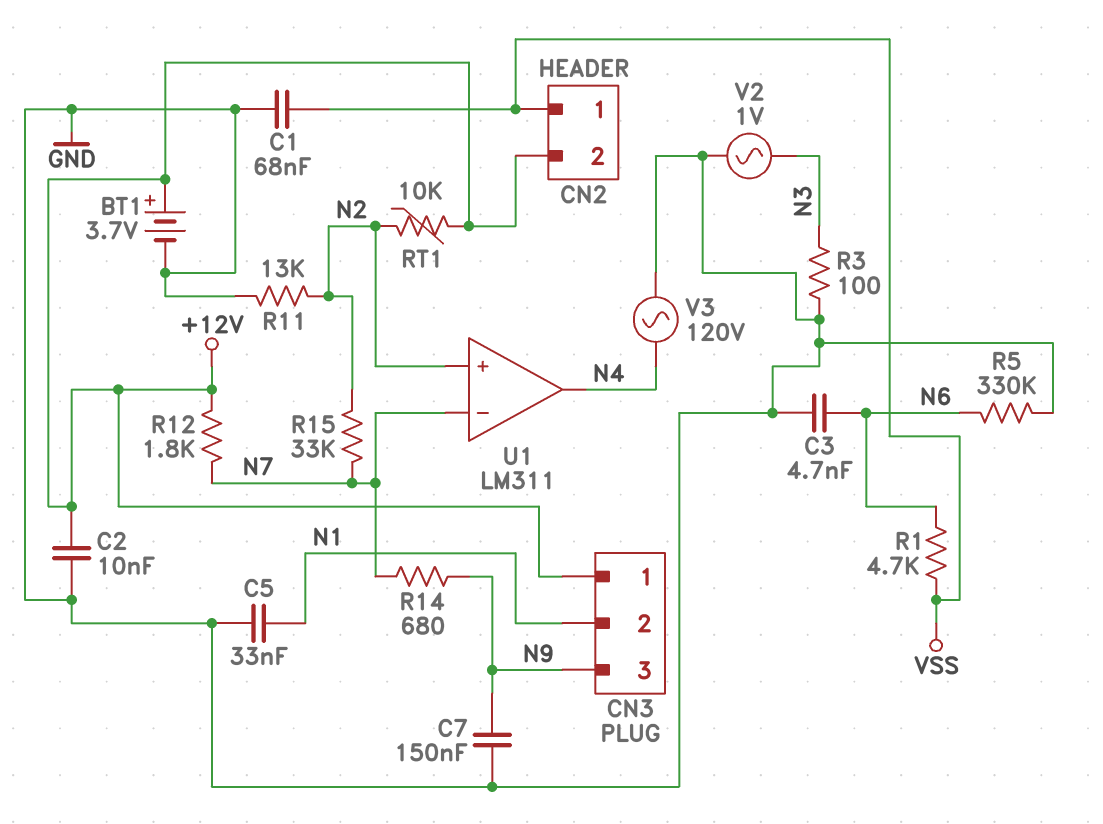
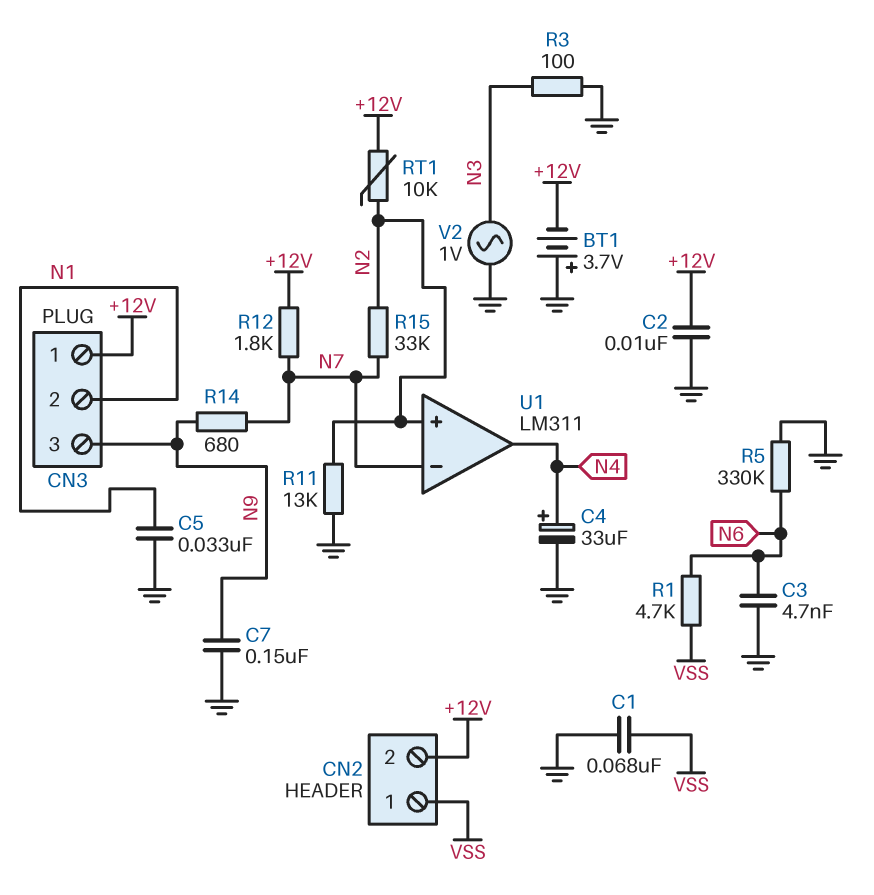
BT1: 3.7V (plus +12V, minus GND) -> 3.7V (plus GND, minus +12V)
C4: none -> 33uF (plus N4, minus GND)
V3: AC 120V (GND, N4) -> none

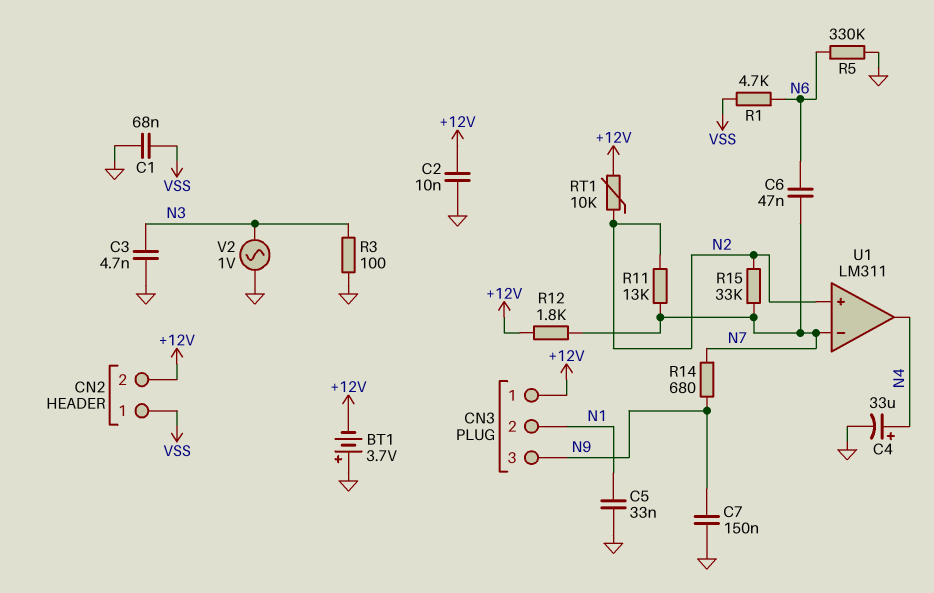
C3: 4.7nF (GND, N6) -> 4.7nF (GND, N3)
C6: none -> 47nF (N6, N7)
R11: 13k (GND, N2) -> 13k (N2, N7)

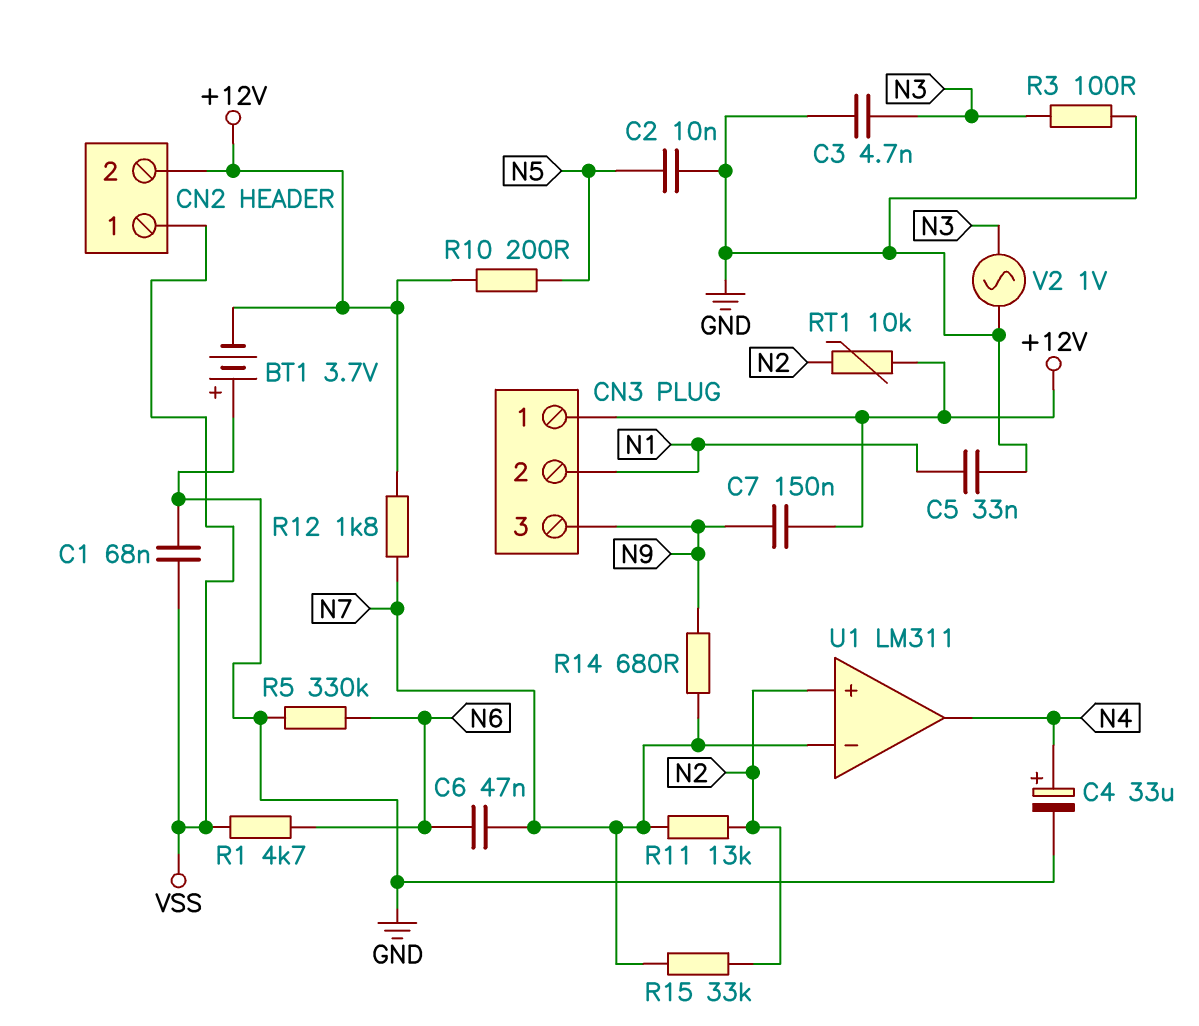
C2: 10nF (+12V, GND) -> 10nF (GND, N5)
C7: 150nF (GND, N9) -> 150nF (+12V, N9)
R10: none -> 200 (+12V, N5)

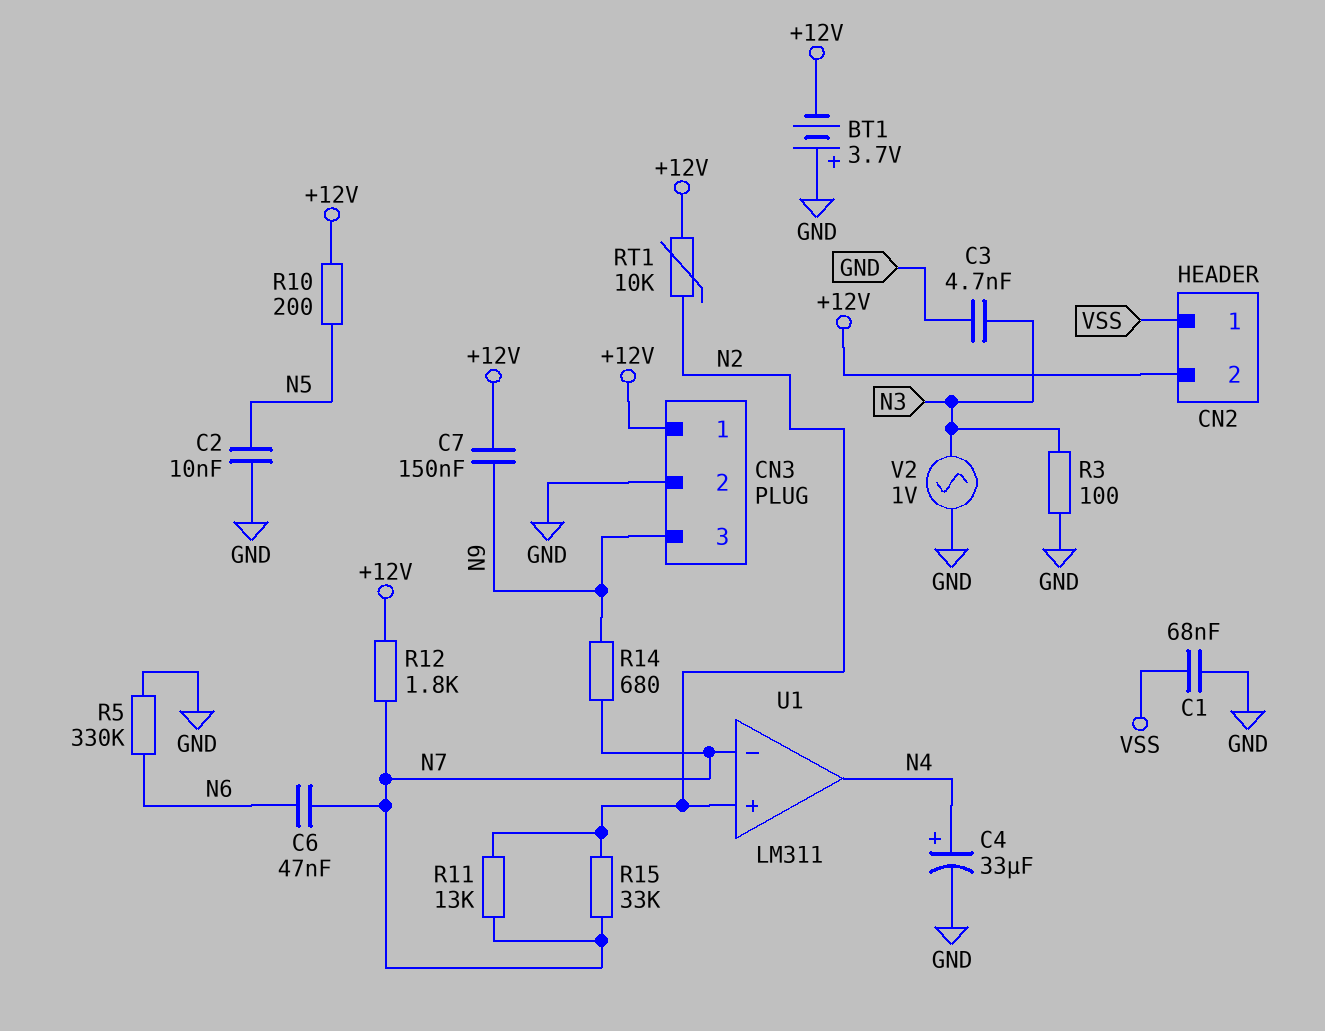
C5: 33nF (GND, N1) -> none
CN3 pin 2: N1 -> GND
R1: 4.7k (N6, VSS) -> none

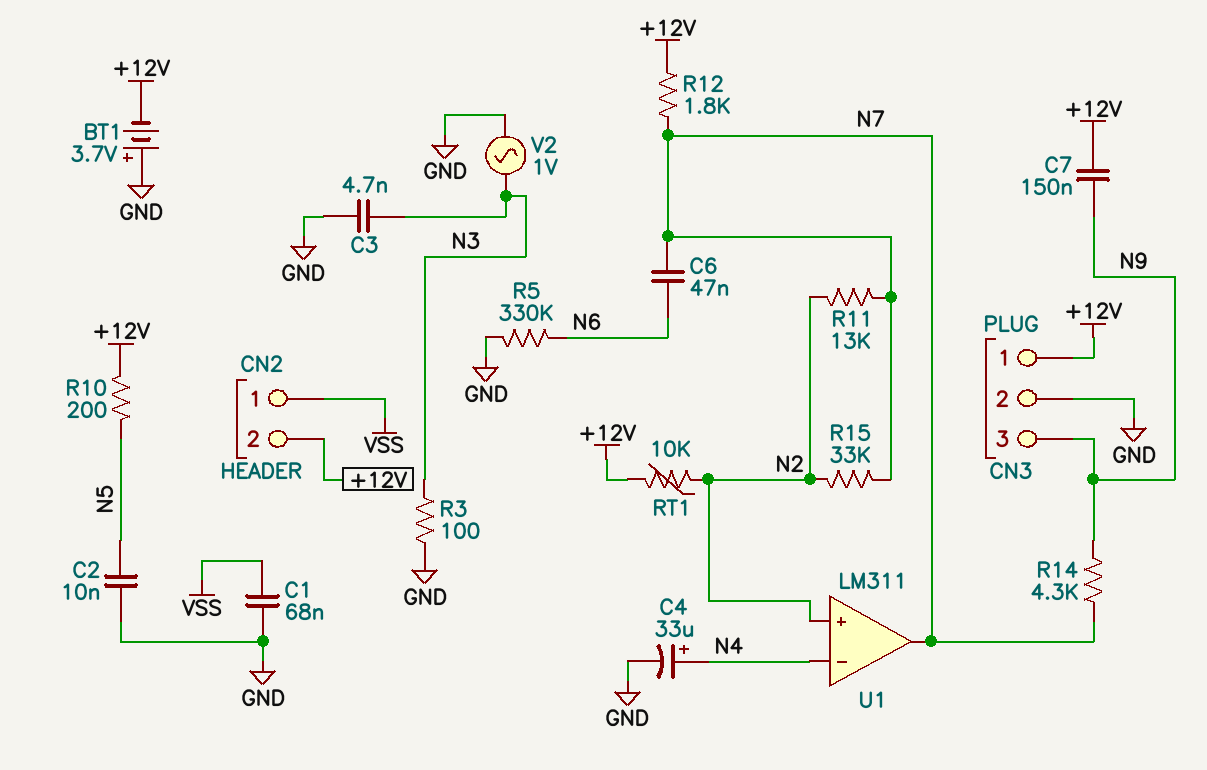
R14: 680 (N7, N9) -> 4.3k (N7, N9)
U1 pin in-: N7 -> N4
U1 pin out: N4 -> N7

